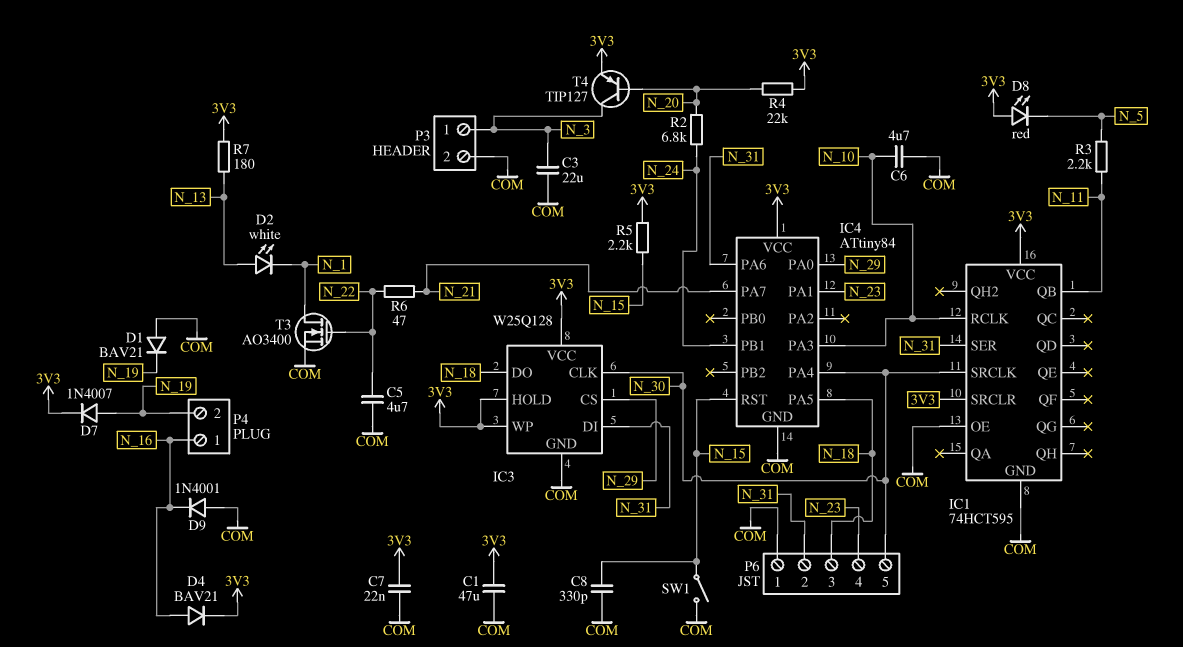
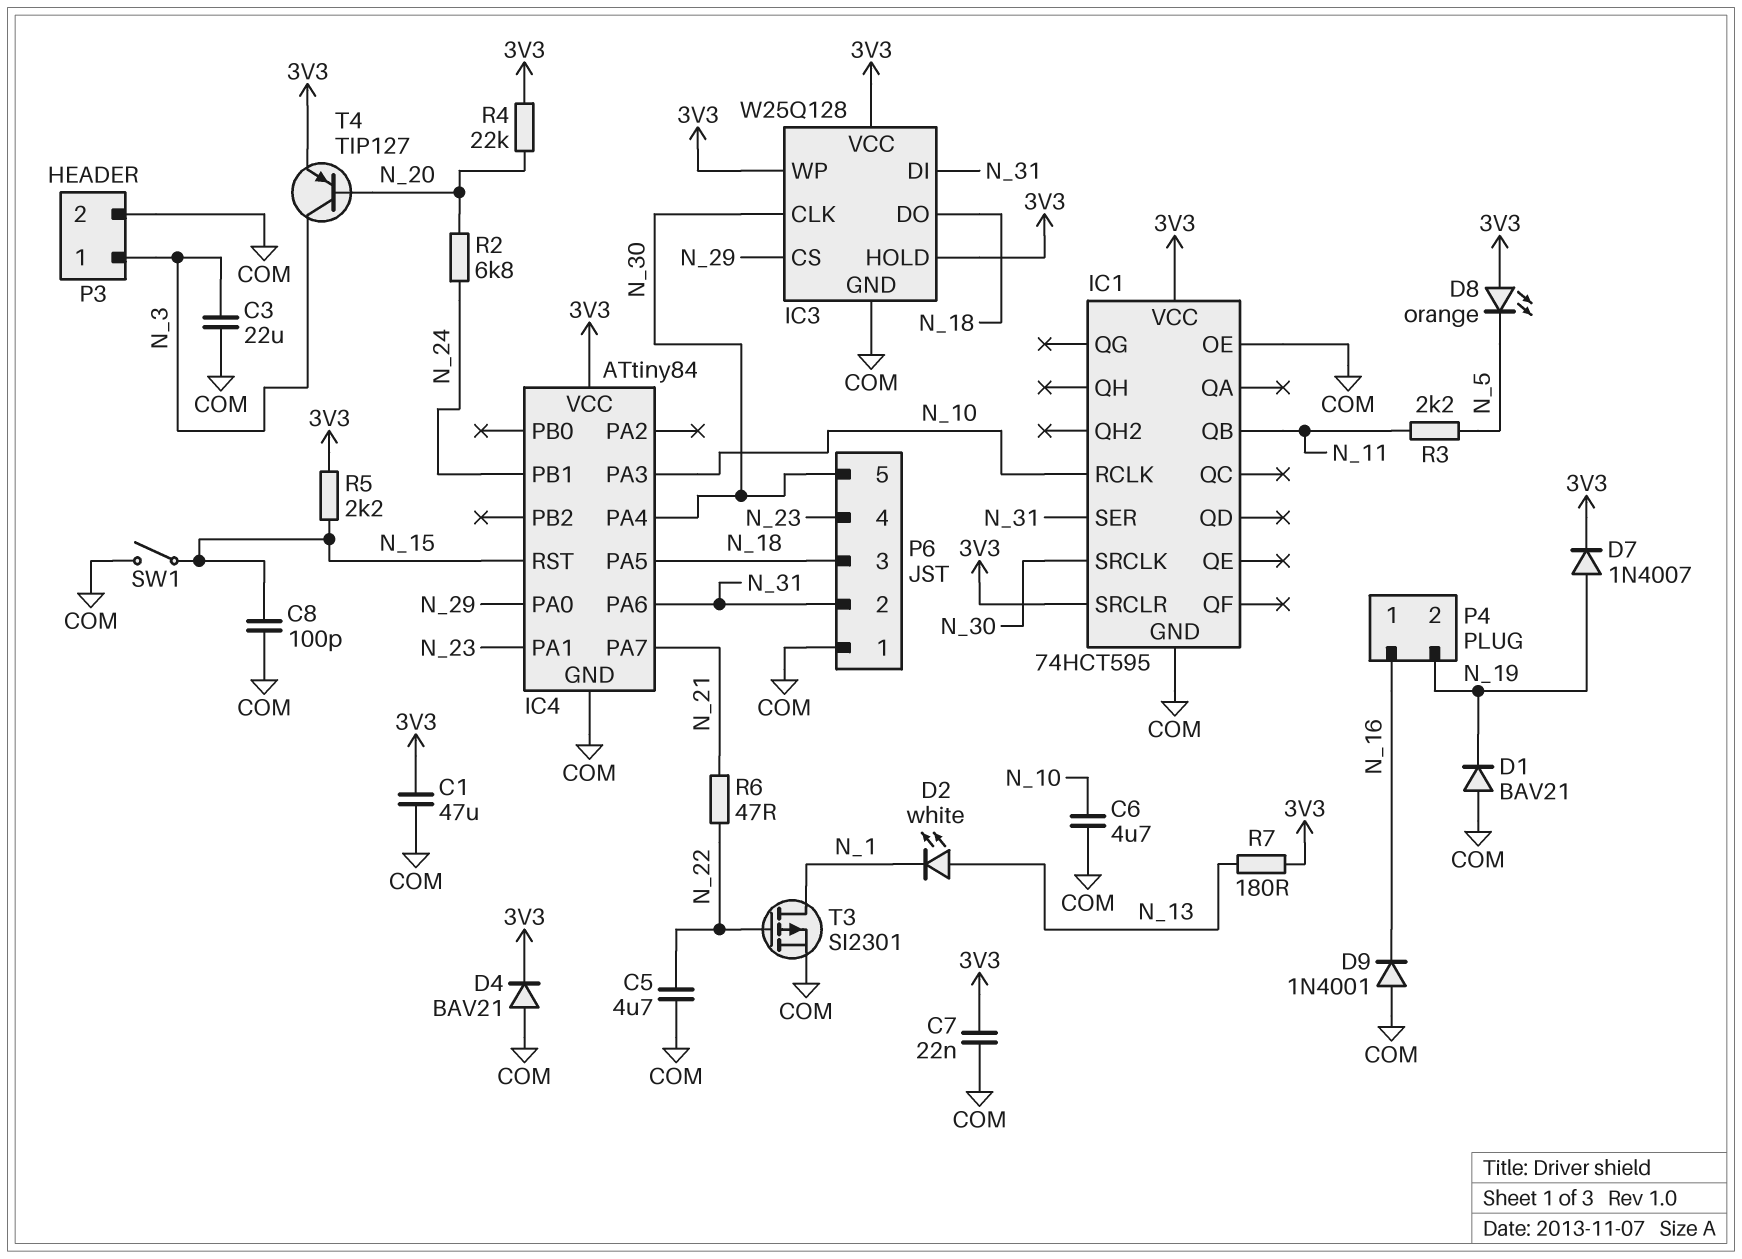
C8: 330pF (COM, N_15) -> 100pF (COM, N_15)
D4: diode BAV21 (A N_16, K 3V3) -> diode BAV21 (A COM, K 3V3)
D8: LED red (A 3V3, K N_5) -> LED orange (A 3V3, K N_5)
T3: NMOS AO3400 (G N_22, D N_1, S COM) -> PMOS SI2301 (G N_22, D N_1, S COM)

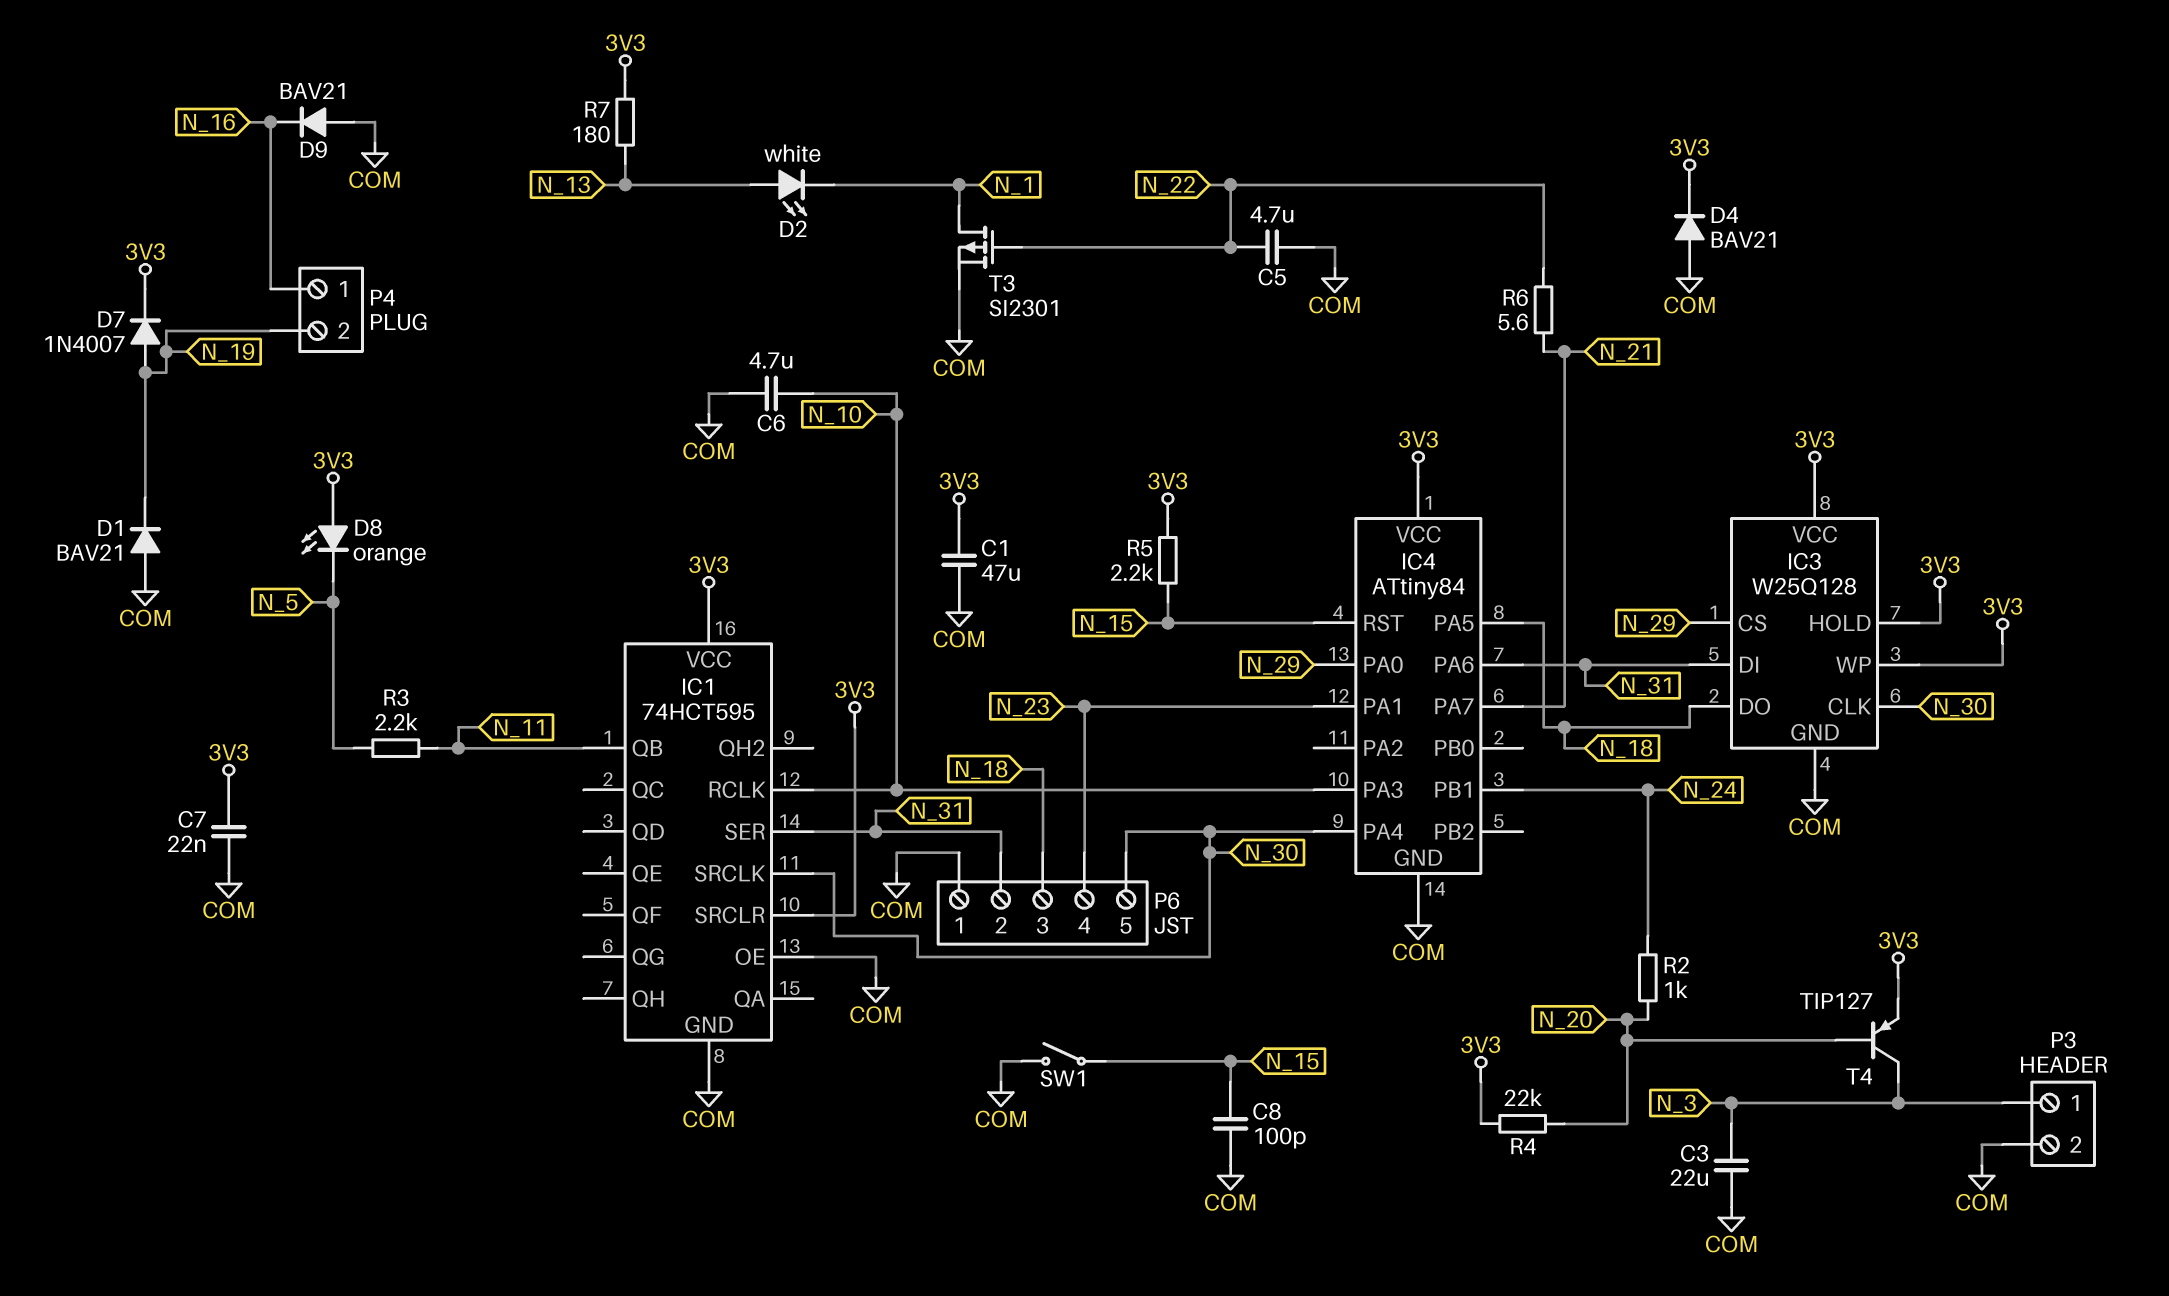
D9: diode 1N4001 (A COM, K N_16) -> diode BAV21 (A COM, K N_16)
R2: 6.8k (N_20, N_24) -> 1k (N_20, N_24)
R6: 47 (N_21, N_22) -> 5.6 (N_21, N_22)

